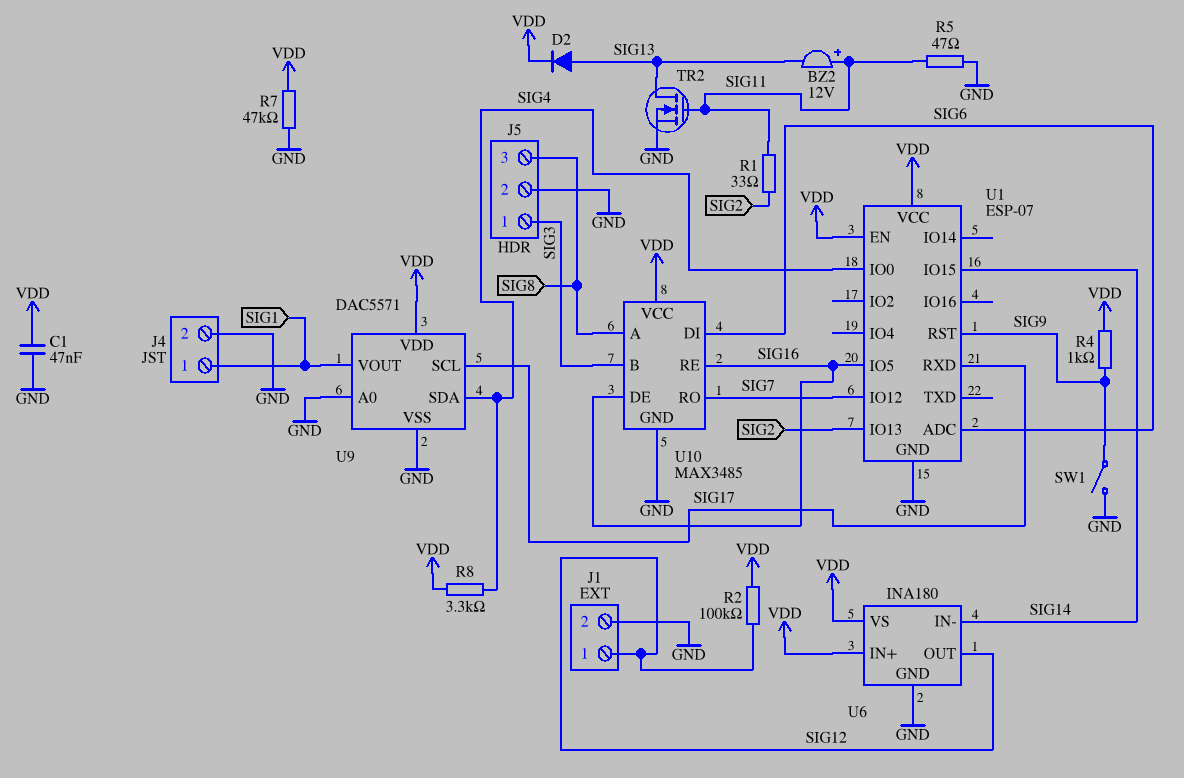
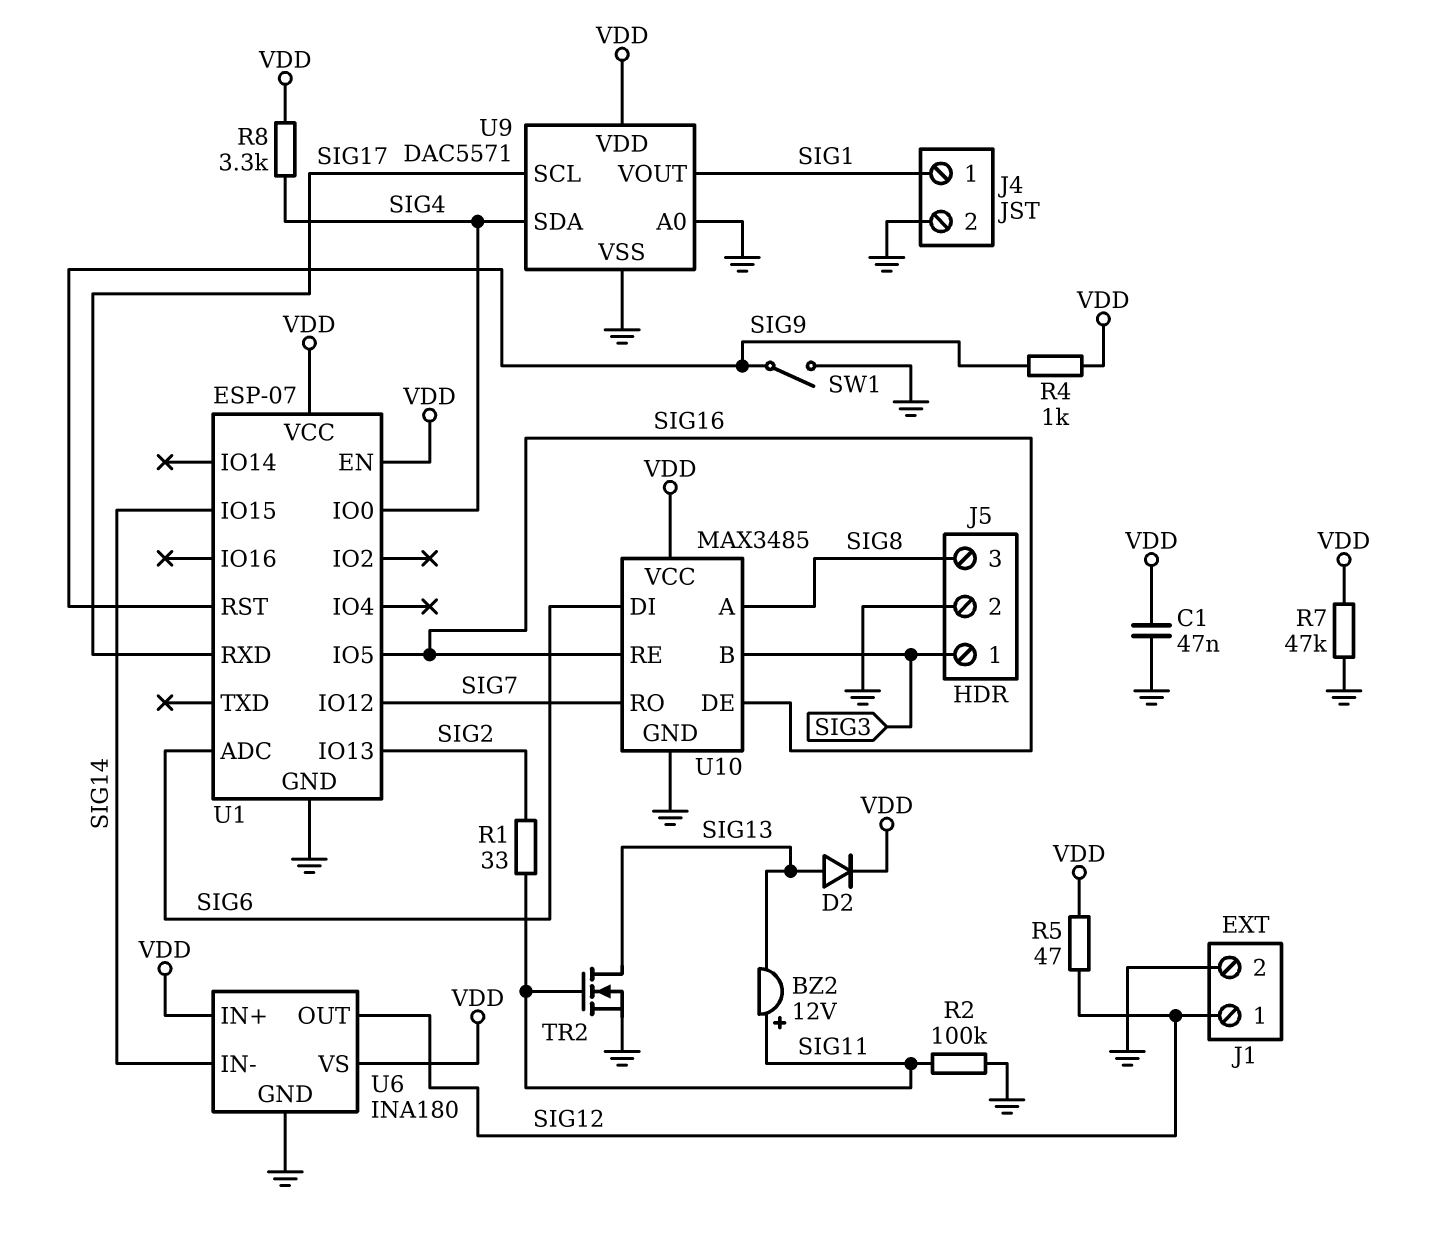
R2: 100k (SIG12, VDD) -> 100k (GND, SIG11)
R5: 47 (GND, SIG11) -> 47 (SIG12, VDD)

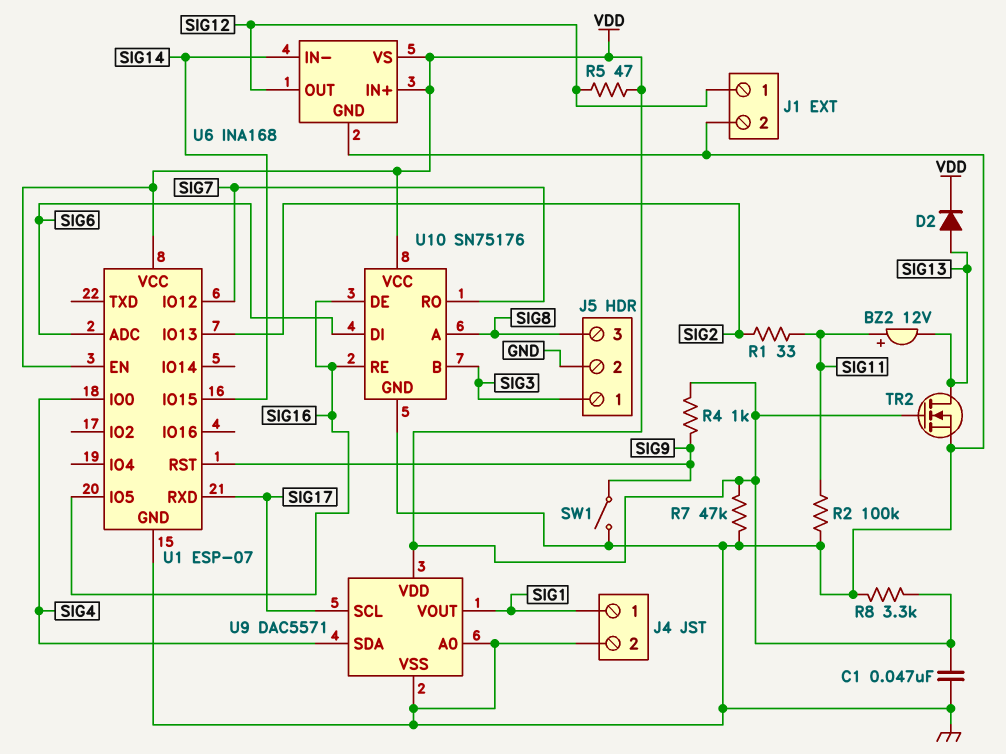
R8: 3.3k (SIG4, VDD) -> 3.3k (GND, VDD)
TR2: NMOS (G SIG11, D SIG13, S GND) -> NMOS (G VDD, D SIG13, S GND)
U6: INA180 -> INA168
U10: MAX3485 -> SN75176

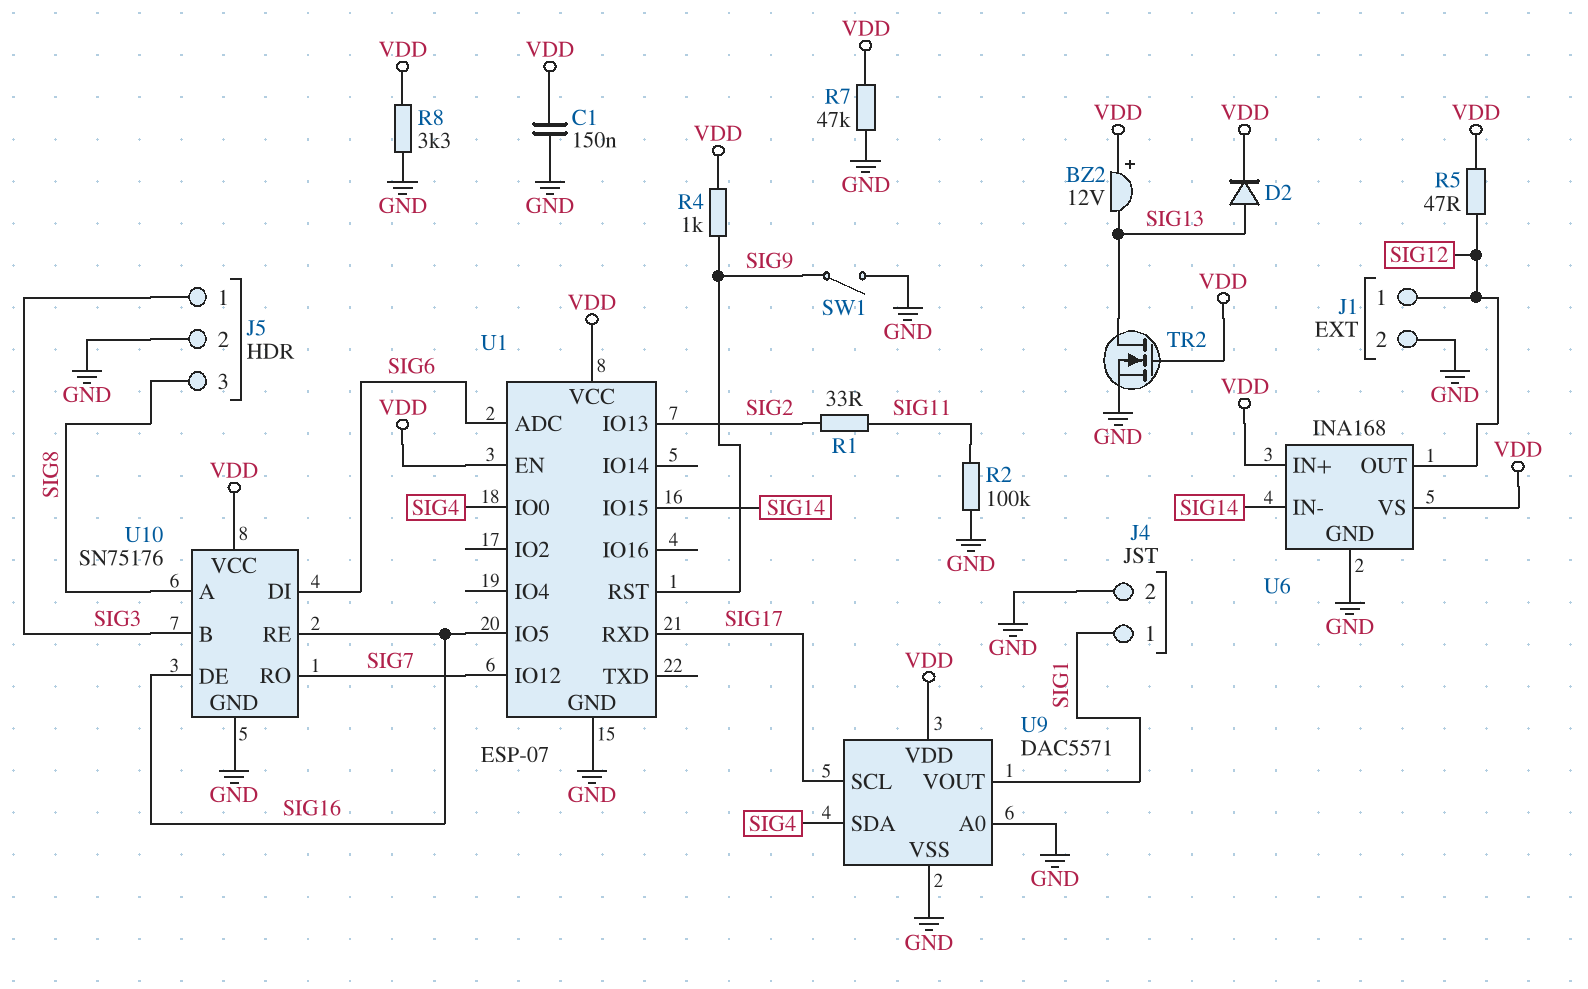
BZ2: buzzer 12V (plus SIG11, minus SIG13) -> buzzer 12V (plus VDD, minus SIG13)
C1: 47nF (GND, VDD) -> 150nF (GND, VDD)

